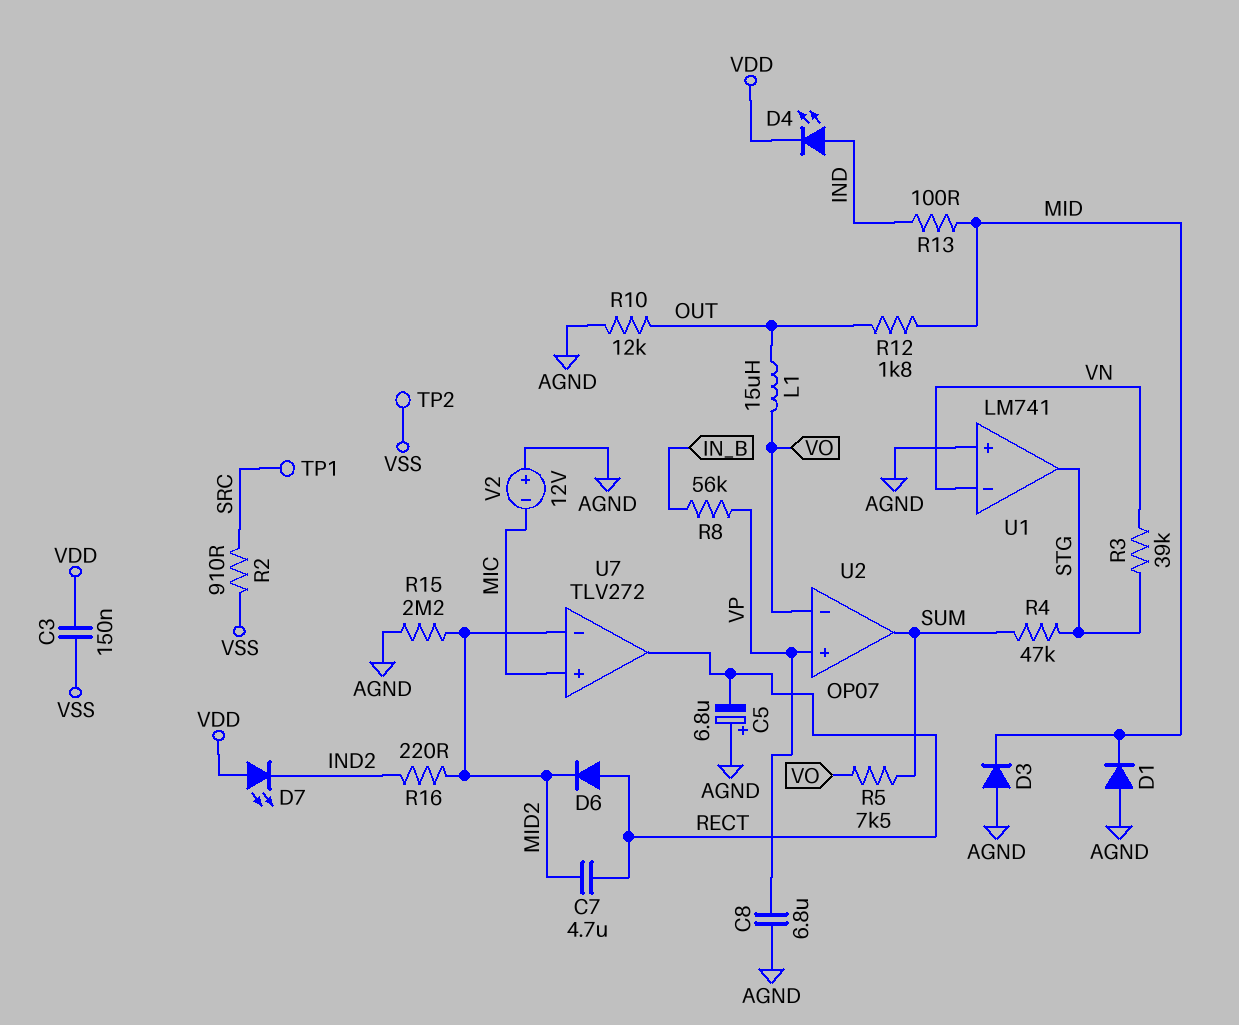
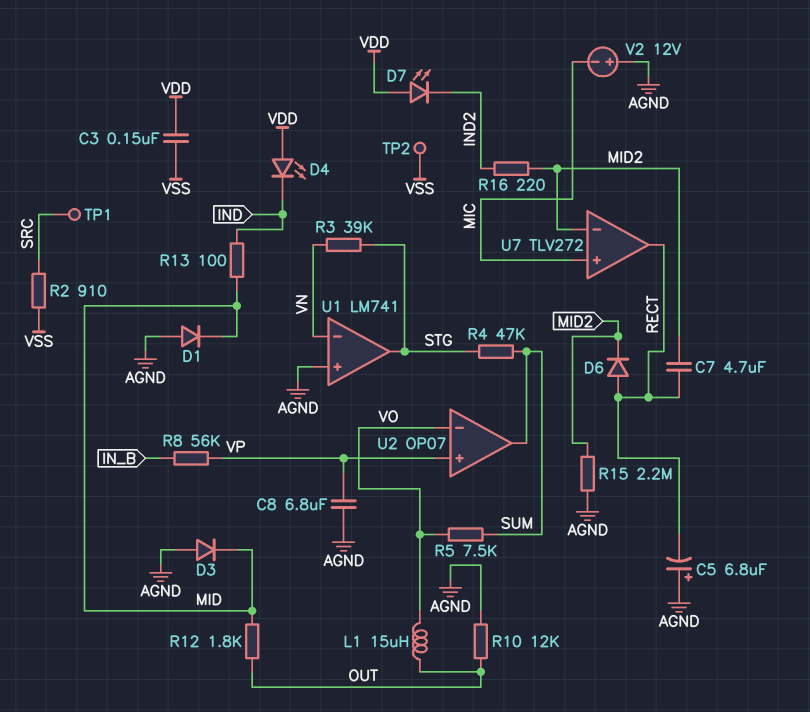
D4: LED (A IND, K VDD) -> LED (A VDD, K IND)

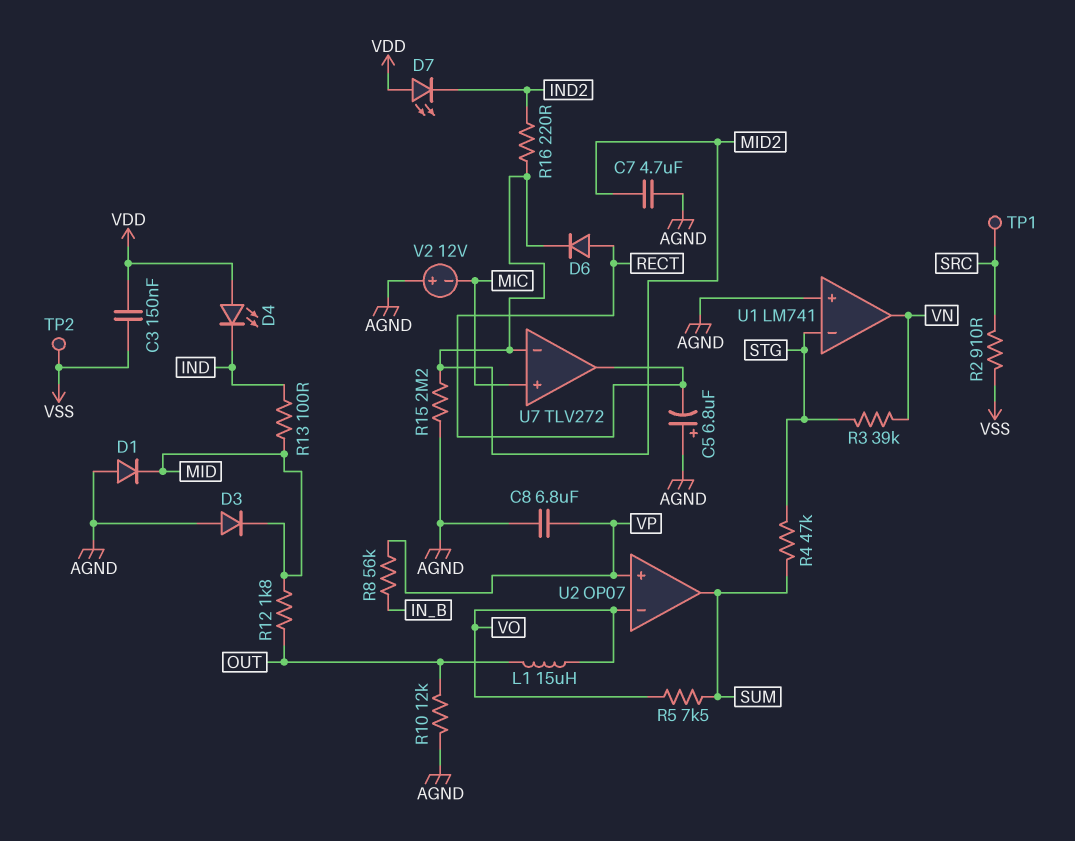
C7: 4.7uF (MID2, RECT) -> 4.7uF (AGND, MID2)
U1 pin in-: VN -> STG
U1 pin out: STG -> VN

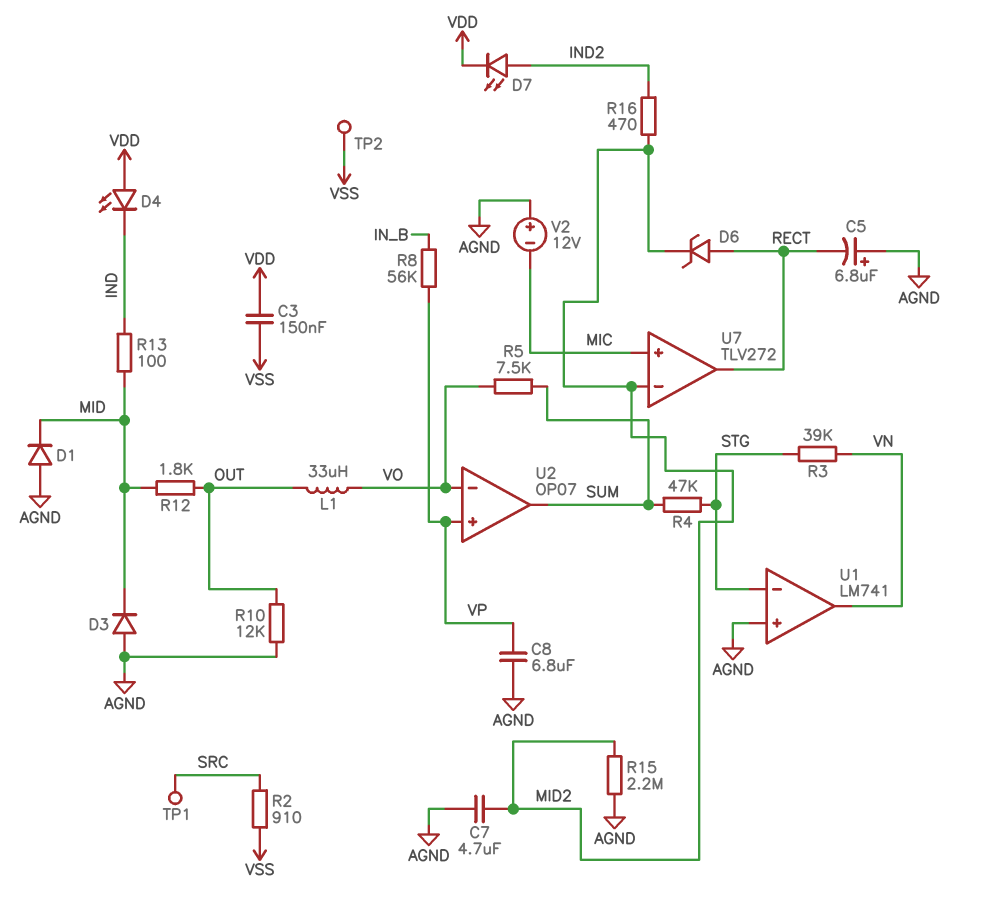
D6: diode (A RECT, K MID2) -> zener (A RECT, K MID2)
D7: LED (A VDD, K IND2) -> LED (A IND2, K VDD)
L1: 15uH (OUT, VO) -> 33uH (OUT, VO)
R16: 220 (IND2, MID2) -> 470 (IND2, MID2)

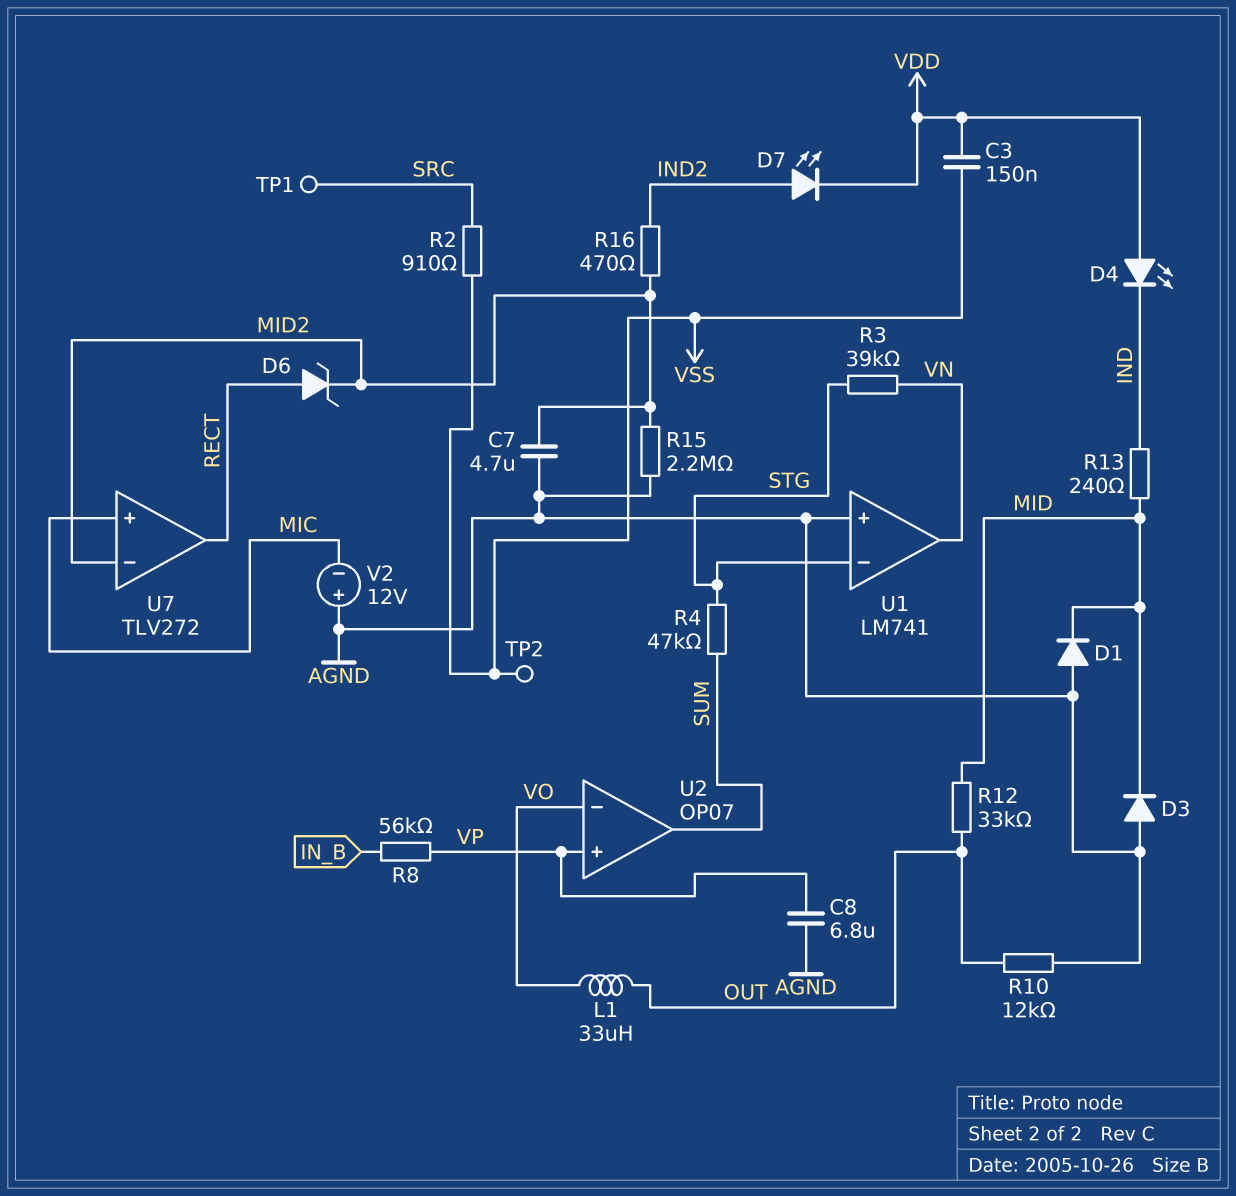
C5: 6.8uF (plus AGND, minus RECT) -> none
R5: 7.5k (SUM, VO) -> none
R12: 1.8k (MID, OUT) -> 33k (MID, OUT)
R13: 100 (IND, MID) -> 240 (IND, MID)

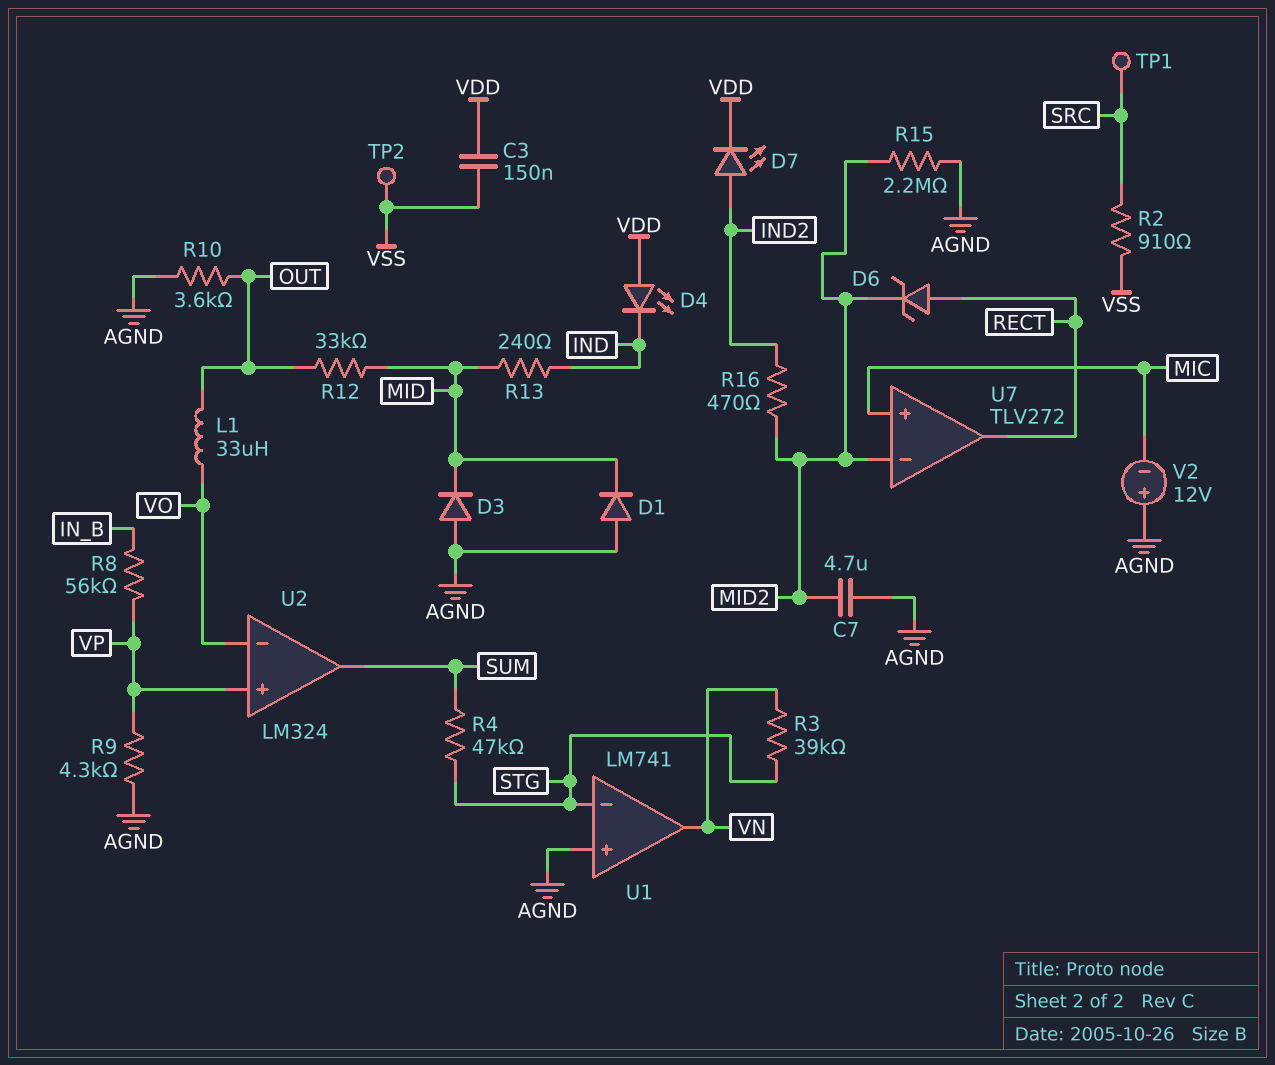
C8: 6.8uF (AGND, VP) -> none
R9: none -> 4.3k (AGND, VP)
R10: 12k (AGND, OUT) -> 3.6k (AGND, OUT)
U2: OP07 -> LM324

